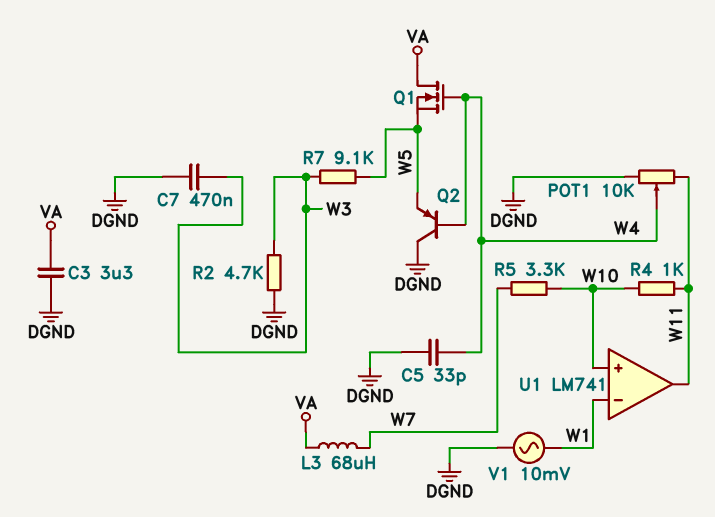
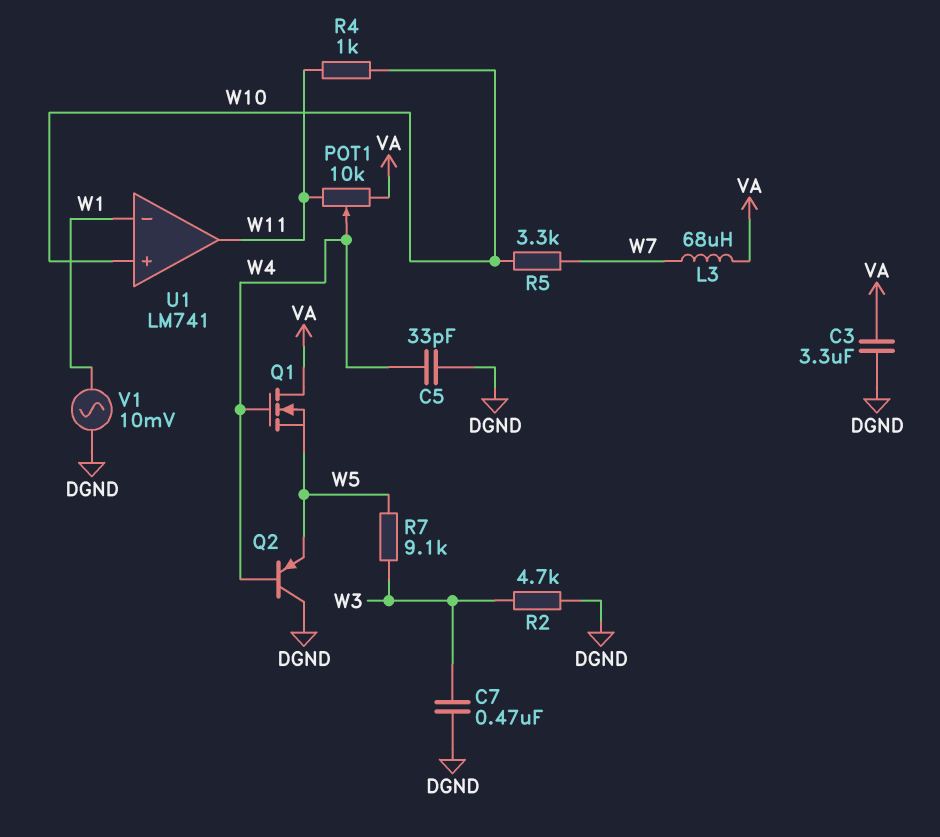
POT1: 10k (DGND, W11, wiper W4) -> 10k (VA, W11, wiper W4)

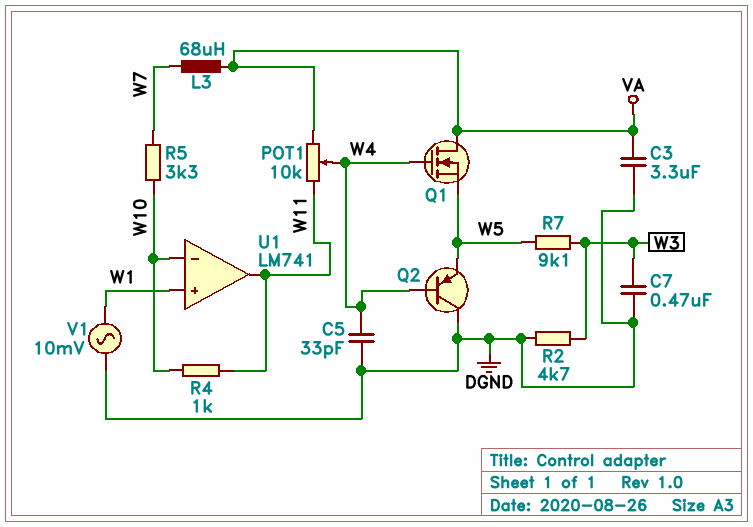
U1 pin in+: W10 -> W1
U1 pin in-: W1 -> W10

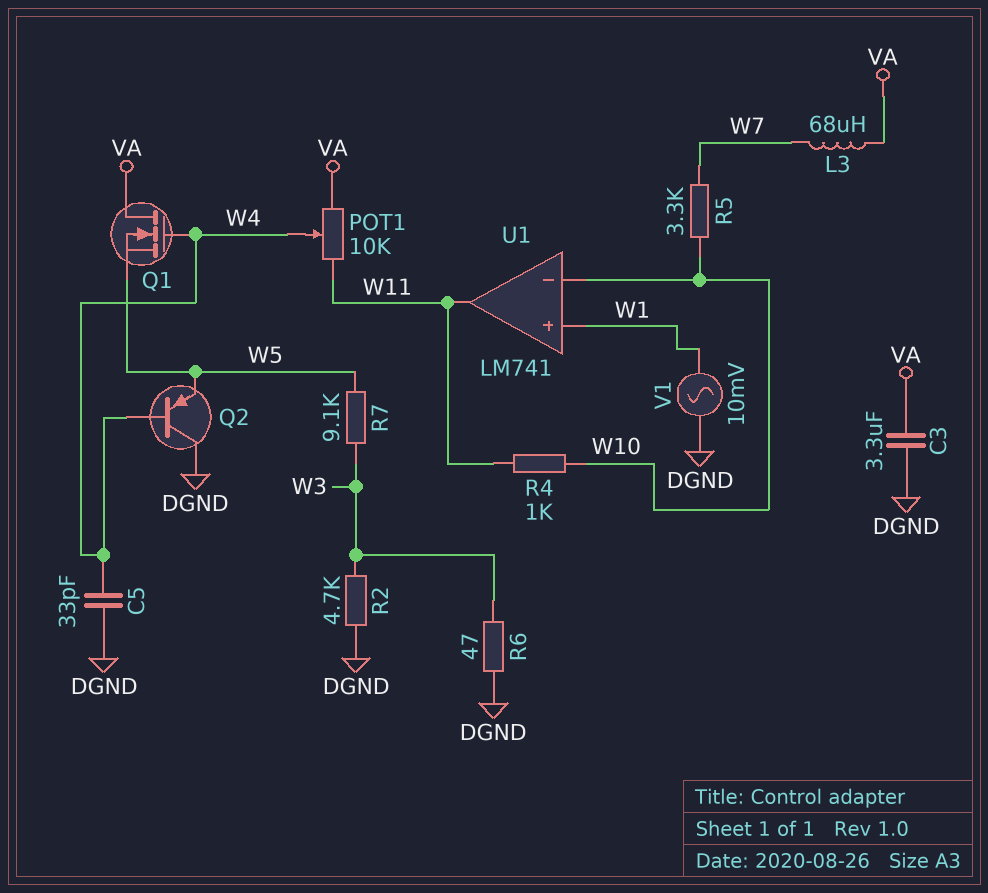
C7: 470nF (DGND, W3) -> none
R6: none -> 47 (DGND, W3)

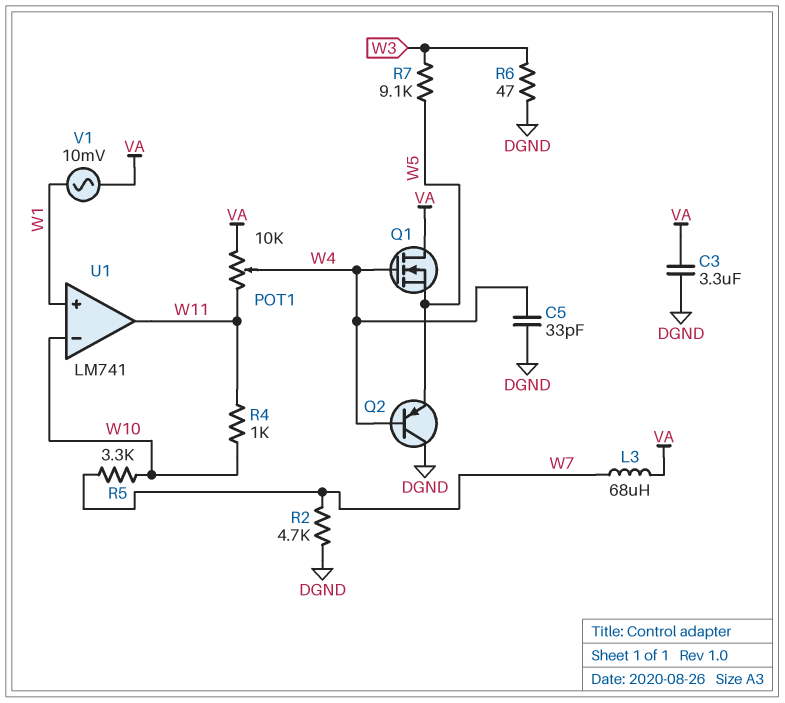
R2: 4.7k (DGND, W3) -> 4.7k (DGND, W7)
V1: AC 10mV (DGND, W1) -> AC 10mV (VA, W1)

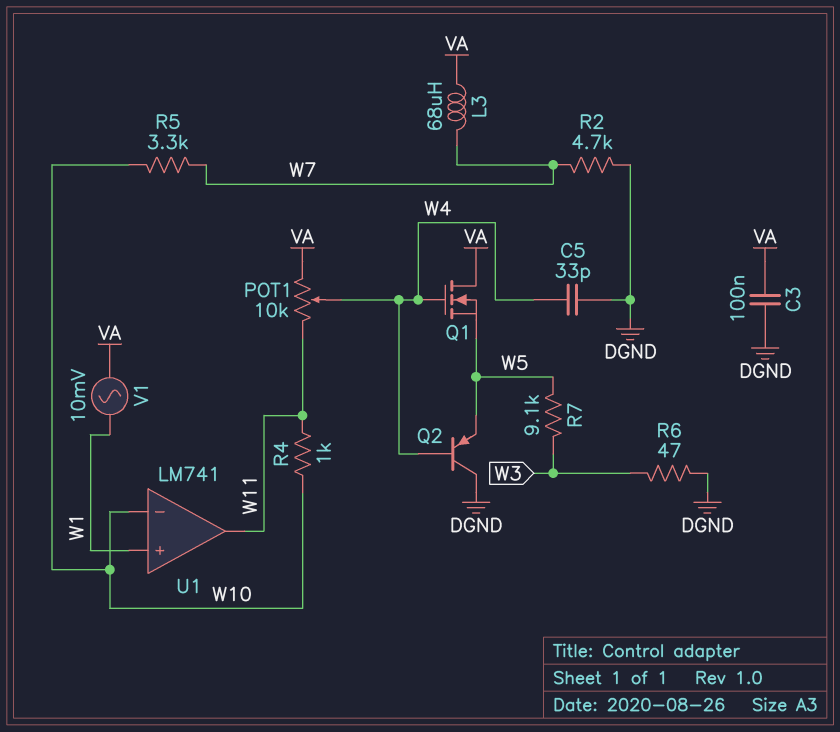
C3: 3.3uF (DGND, VA) -> 100nF (DGND, VA)

